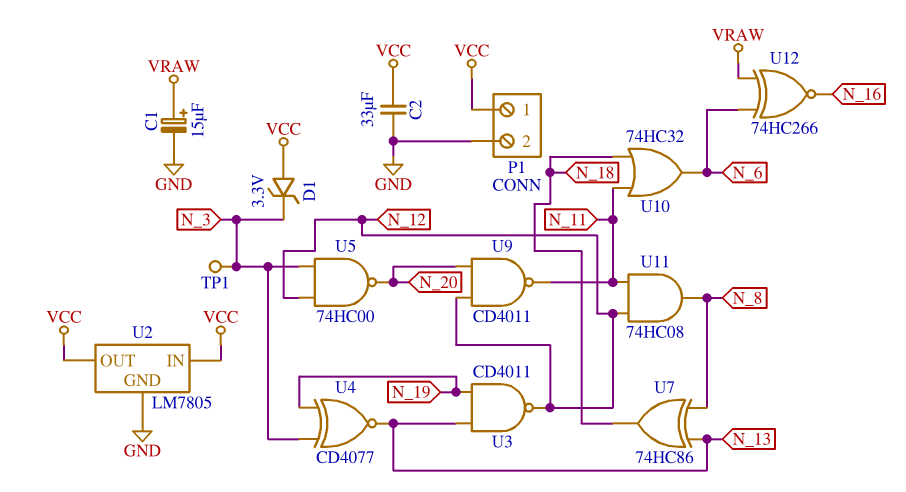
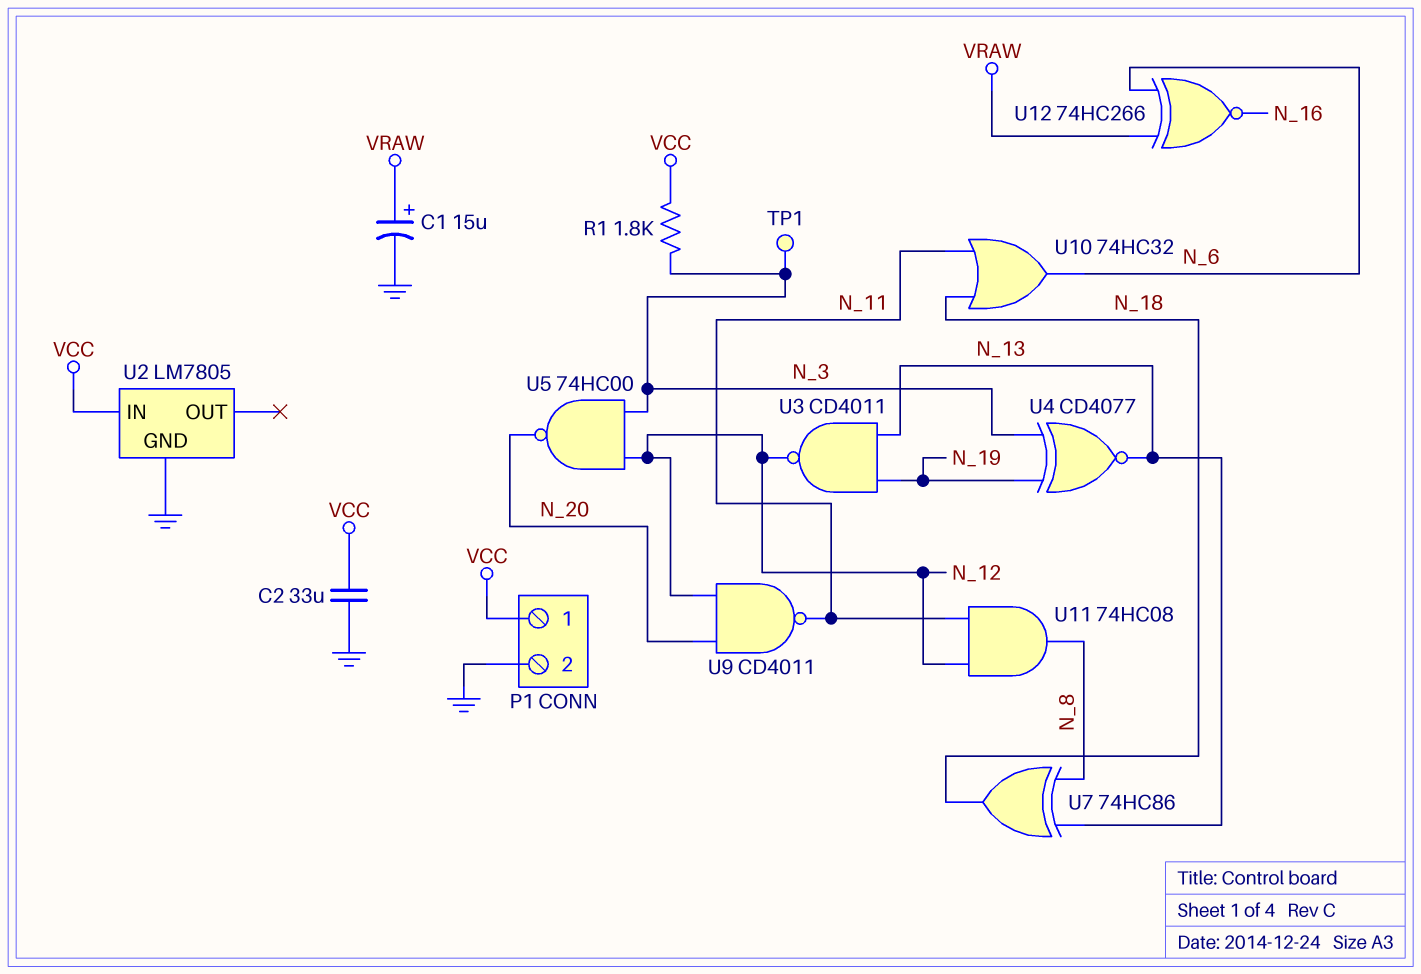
D1: zener 3.3V (A VCC, K N_3) -> none
R1: none -> 1.8k (N_3, VCC)
U2 pin OUT: VCC -> none

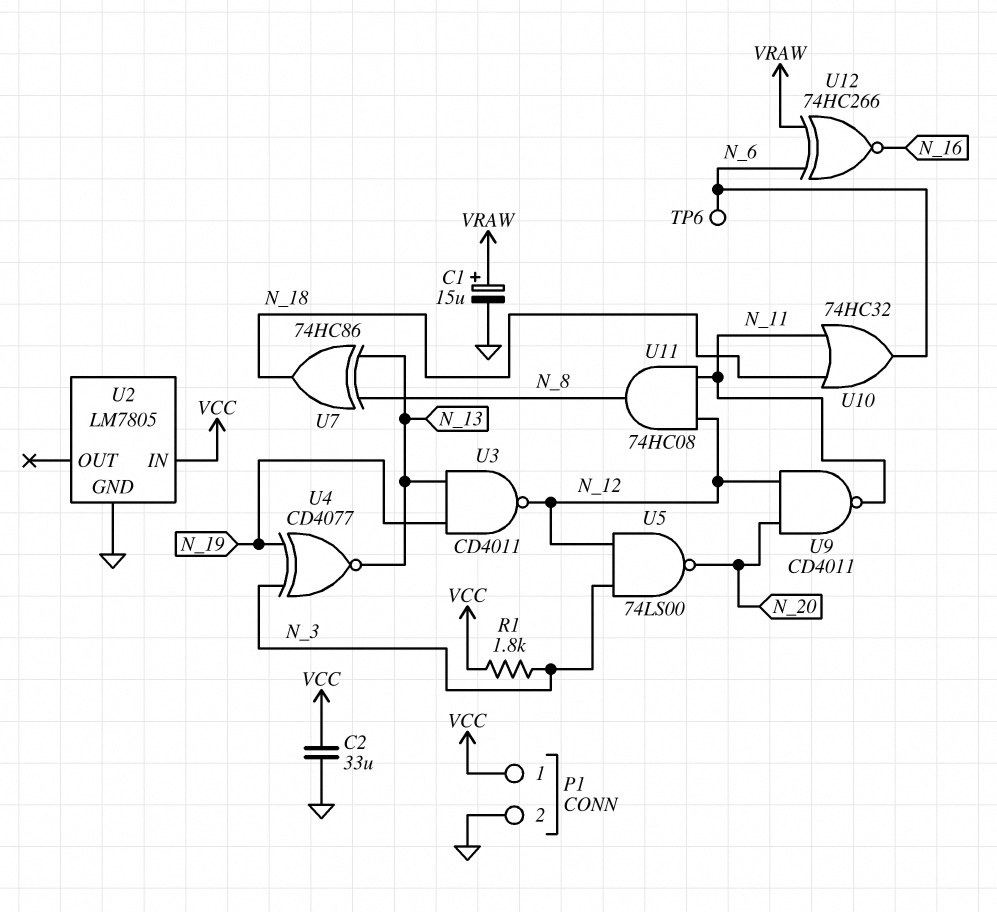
TP1: test point (N_3) -> none
TP6: none -> test point (N_6)
U5: NAND 74HC00 (in N_3, in N_12, out N_20) -> NAND 74LS00 (in N_3, in N_12, out N_20)

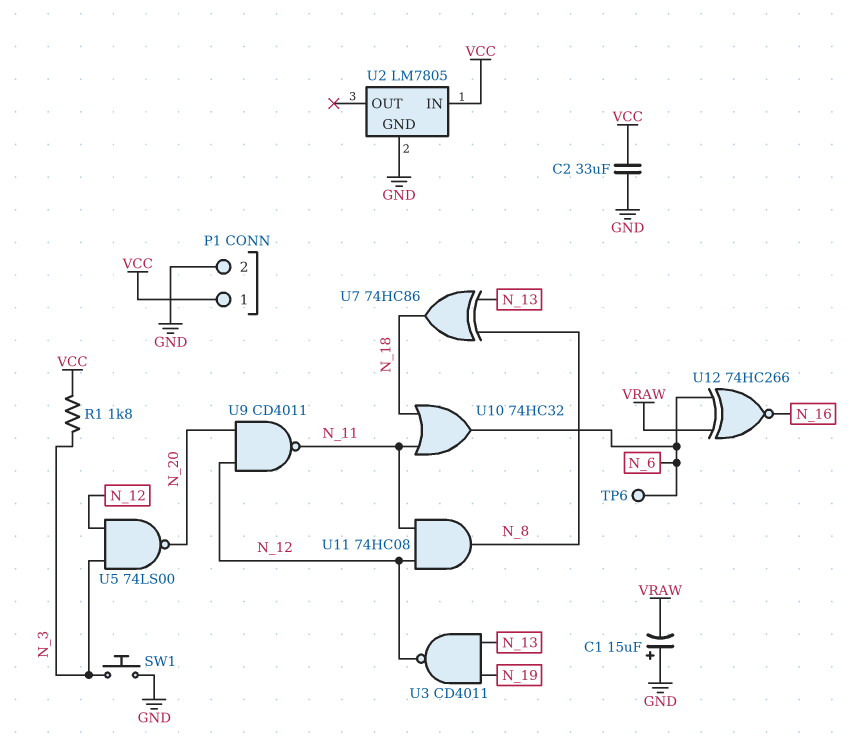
C1: 15uF (plus VRAW, minus GND) -> 15uF (plus GND, minus VRAW)
SW1: none -> button (GND, N_3)
U4: XNOR CD4077 (in N_3, in N_19, out N_13) -> none

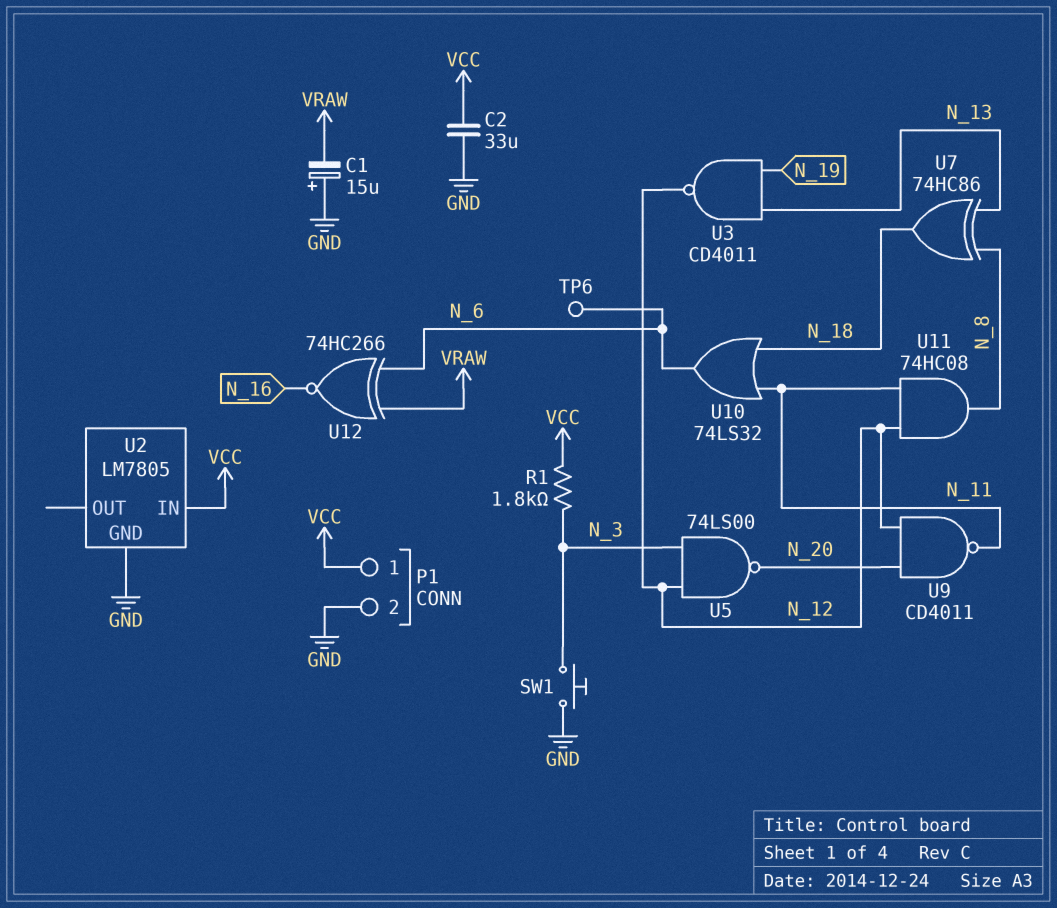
U10: OR 74HC32 (in N_11, in N_18, out N_6) -> OR 74LS32 (in N_11, in N_18, out N_6)

